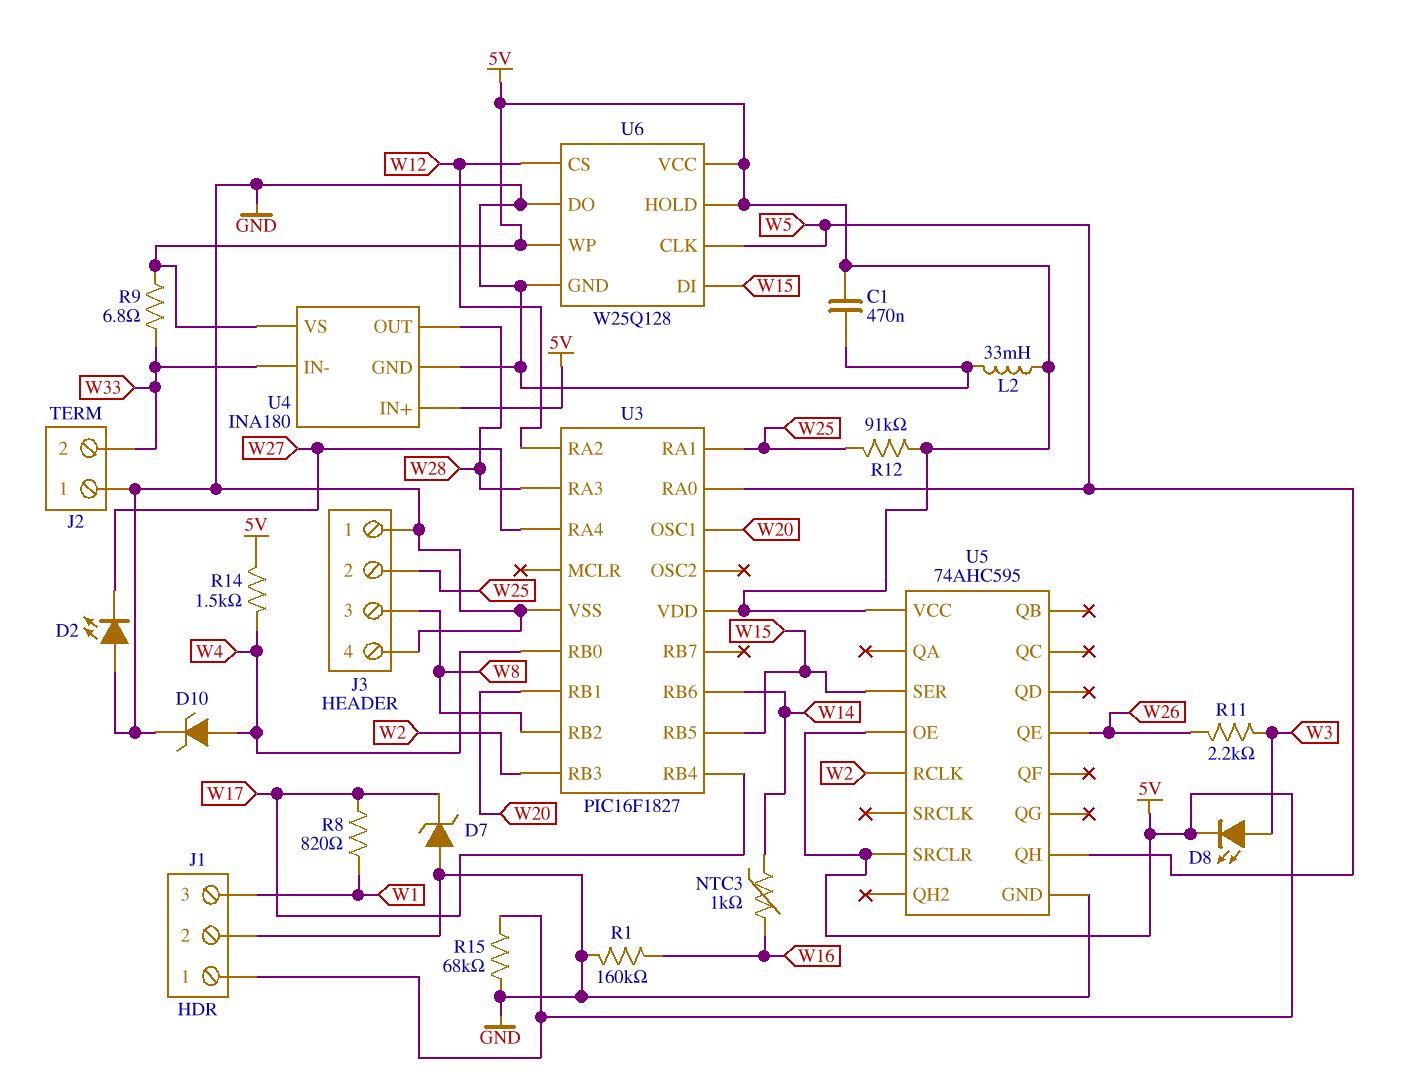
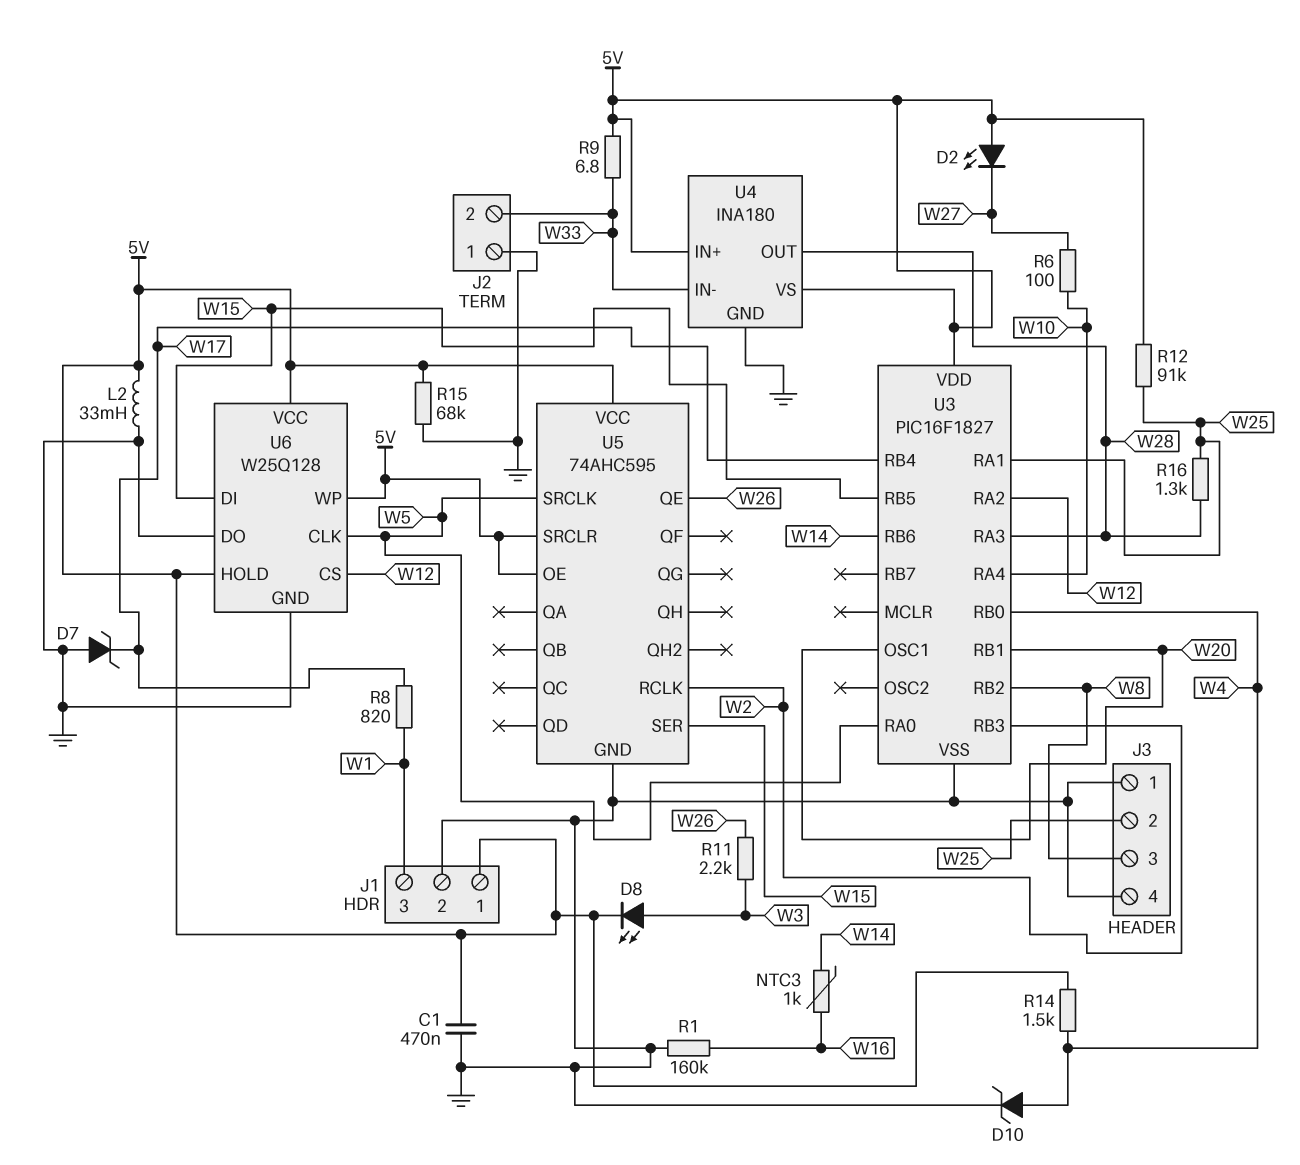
D2: LED (A GND, K W27) -> LED (A 5V, K W27)
R6: none -> 100 (W10, W27)
R16: none -> 1.3k (W25, W28)
U3 pin RA4: W27 -> W10
U5 pin QH: W5 -> none
U5 pin SRCLK: none -> W5

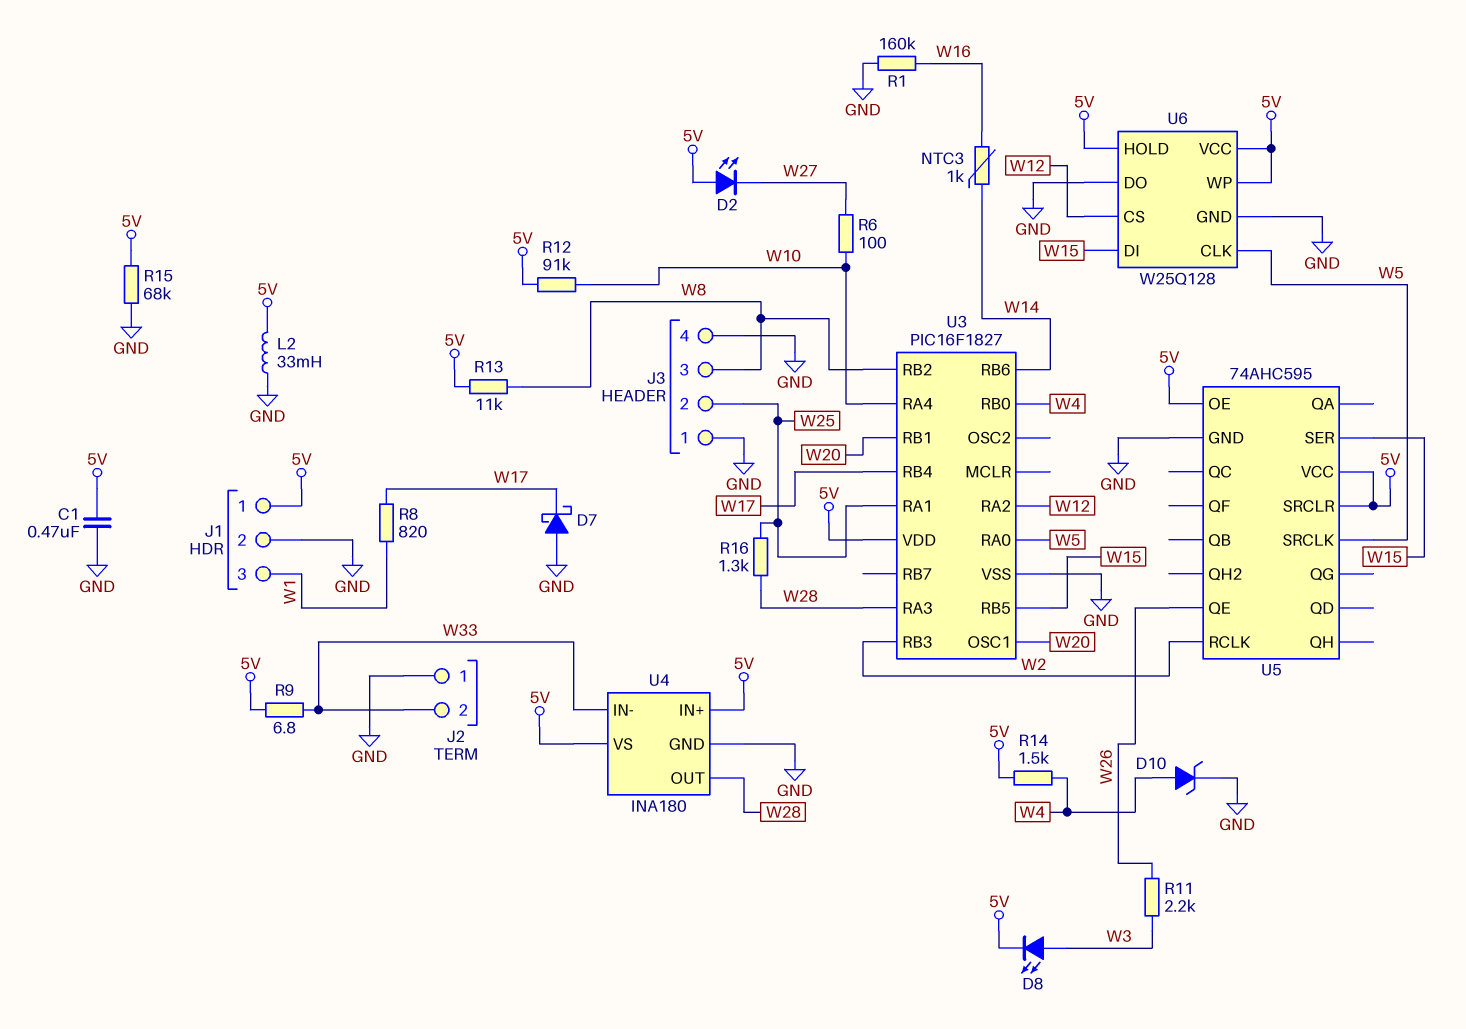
D7: zener (A GND, K W17) -> schottky (A GND, K W17)
R12: 91k (5V, W25) -> 91k (5V, W10)
R13: none -> 11k (5V, W8)

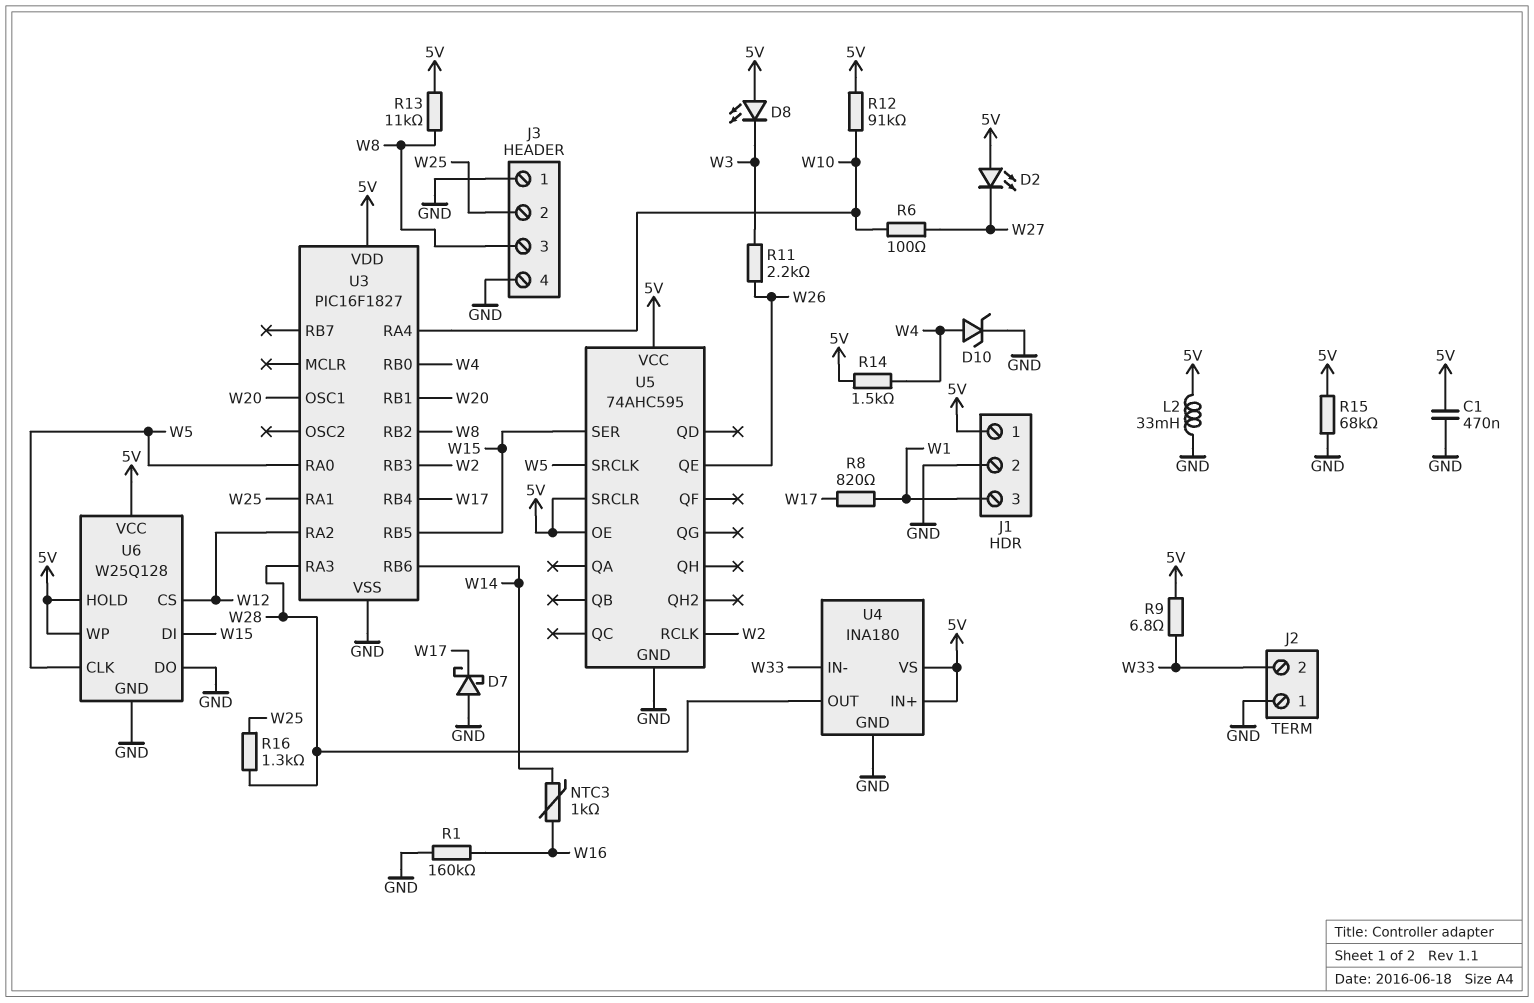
D8: LED (A W3, K 5V) -> LED (A 5V, K W3)

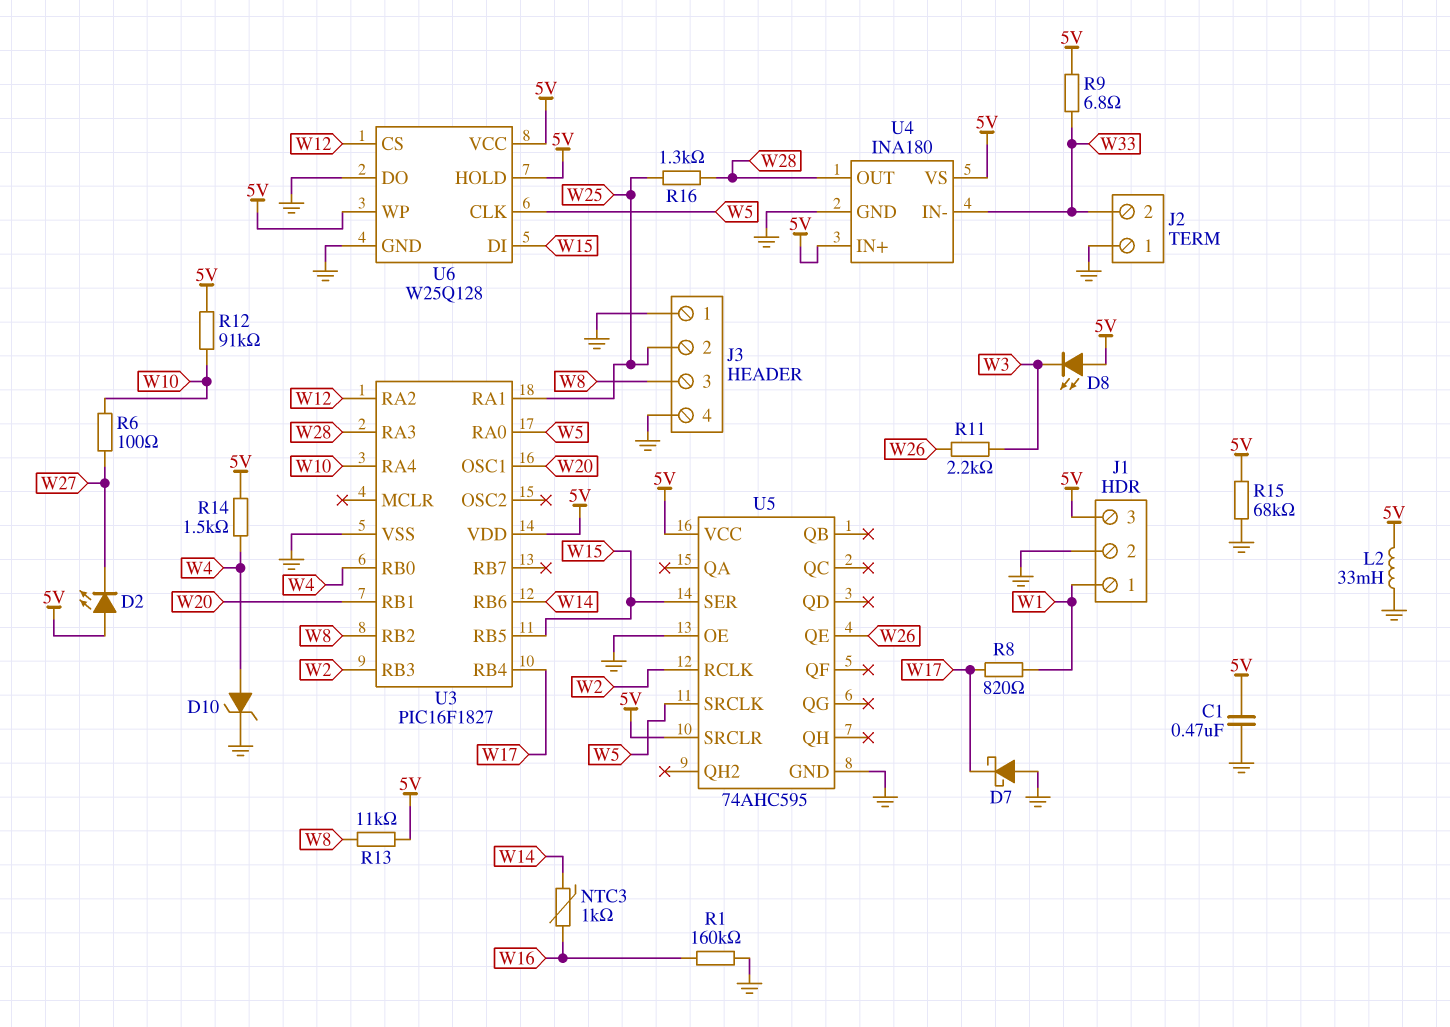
J1 pin 1: 5V -> W1
J1 pin 3: W1 -> 5V
U5 pin OE: 5V -> GND

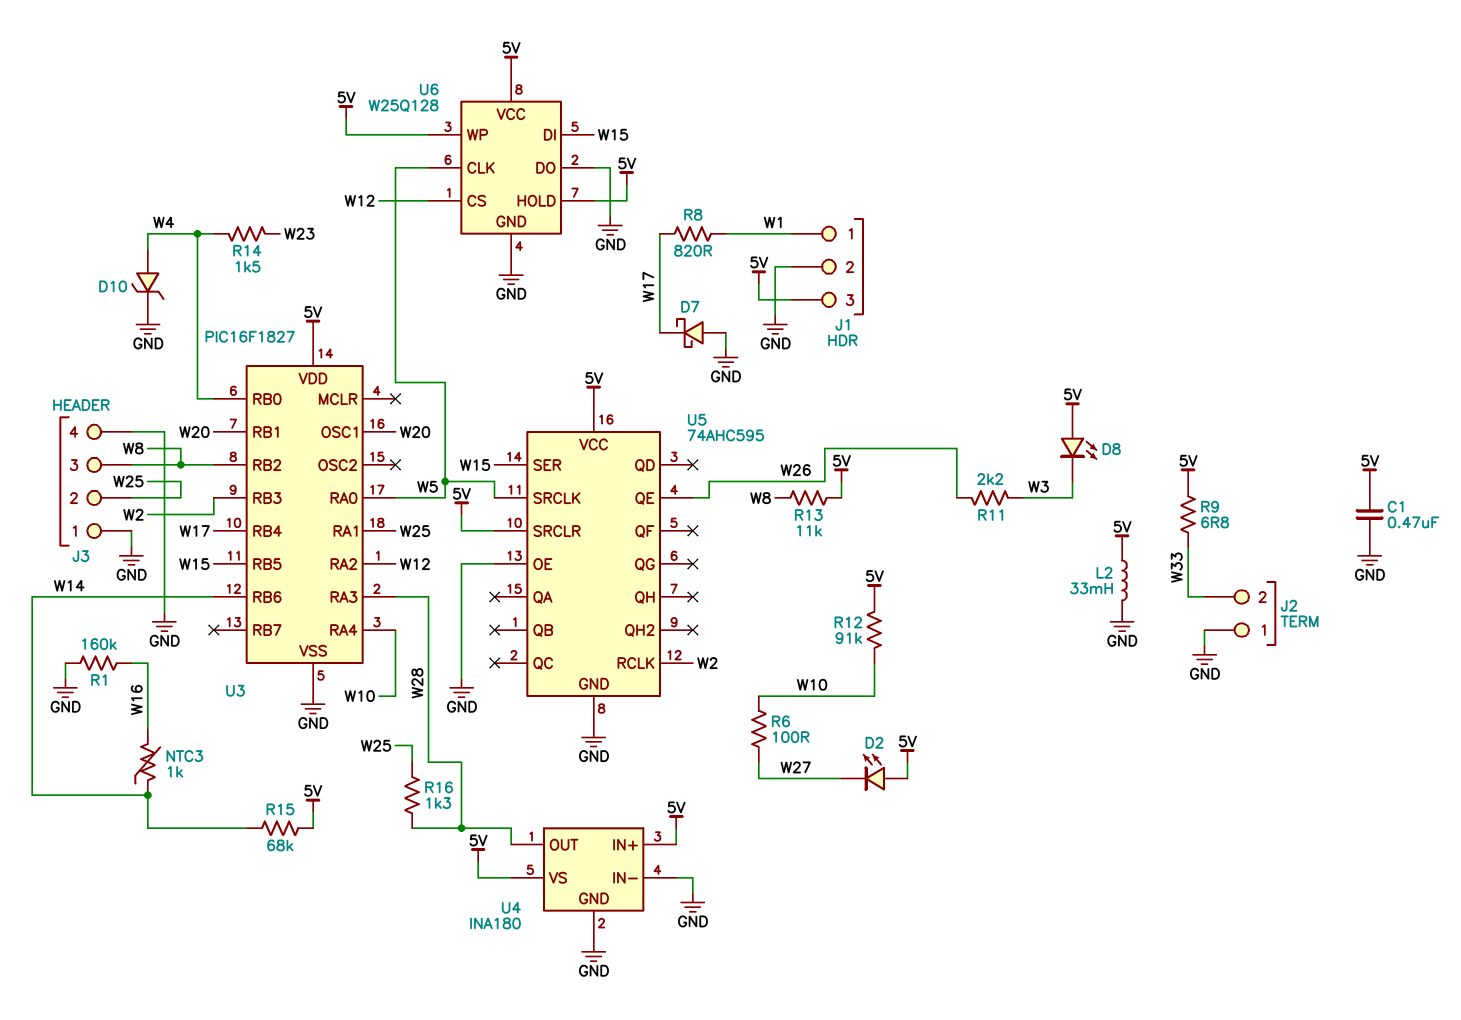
R14: 1.5k (5V, W4) -> 1.5k (W4, W23)
R15: 68k (5V, GND) -> 68k (5V, W14)
U4 pin IN-: W33 -> GND

